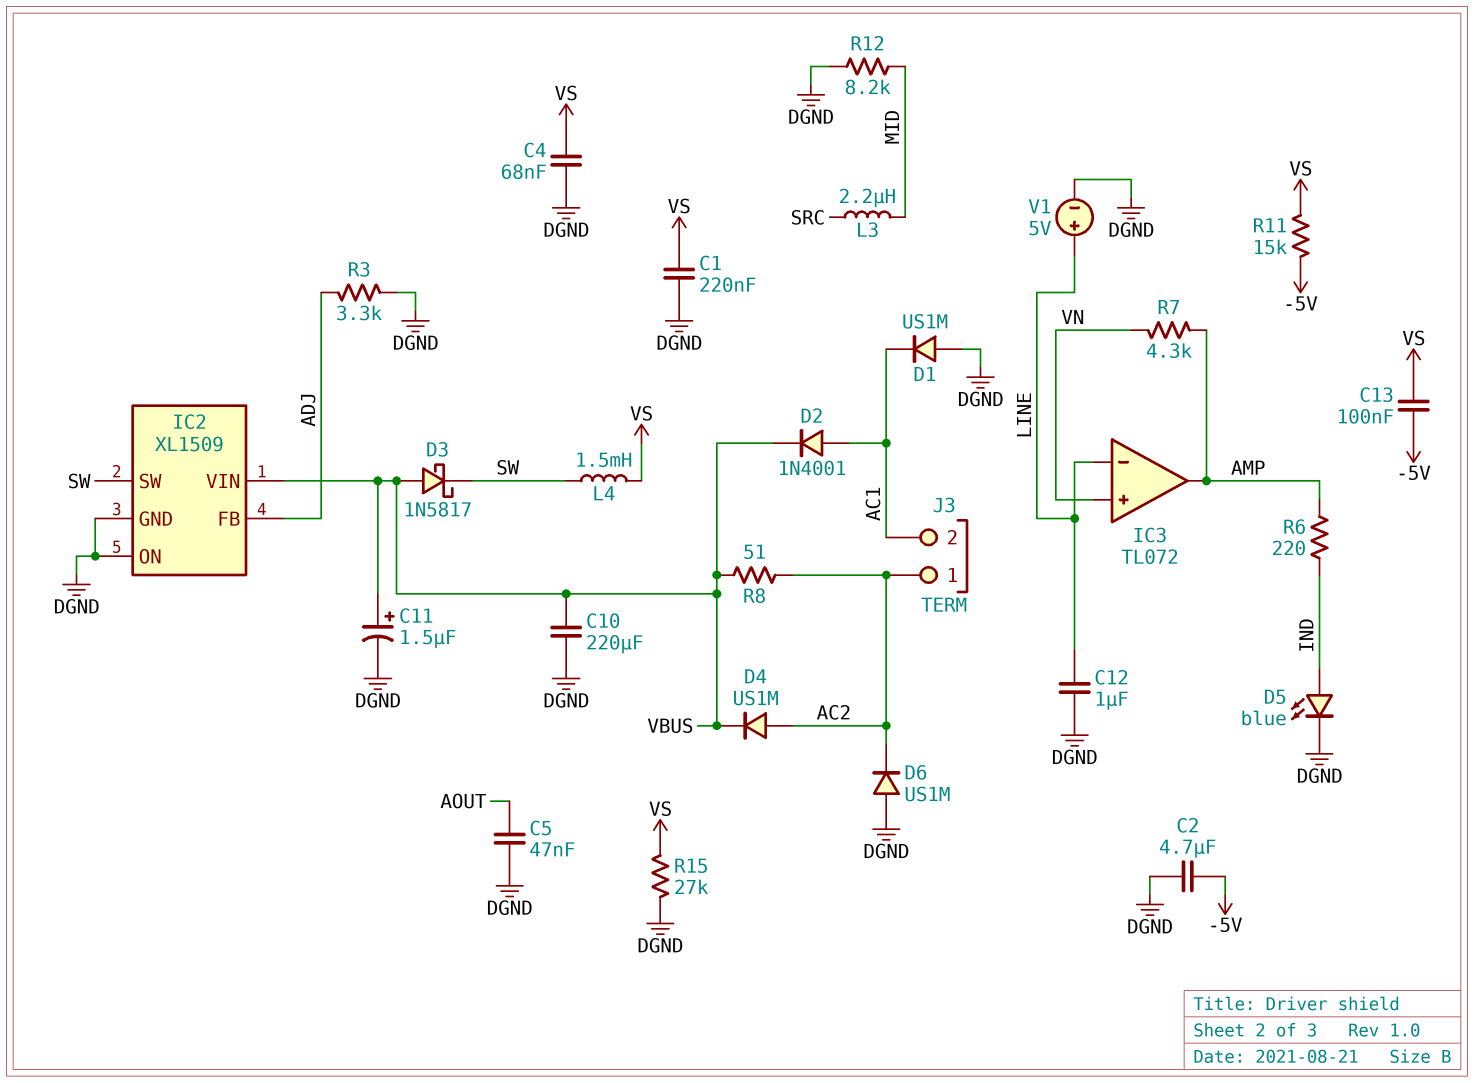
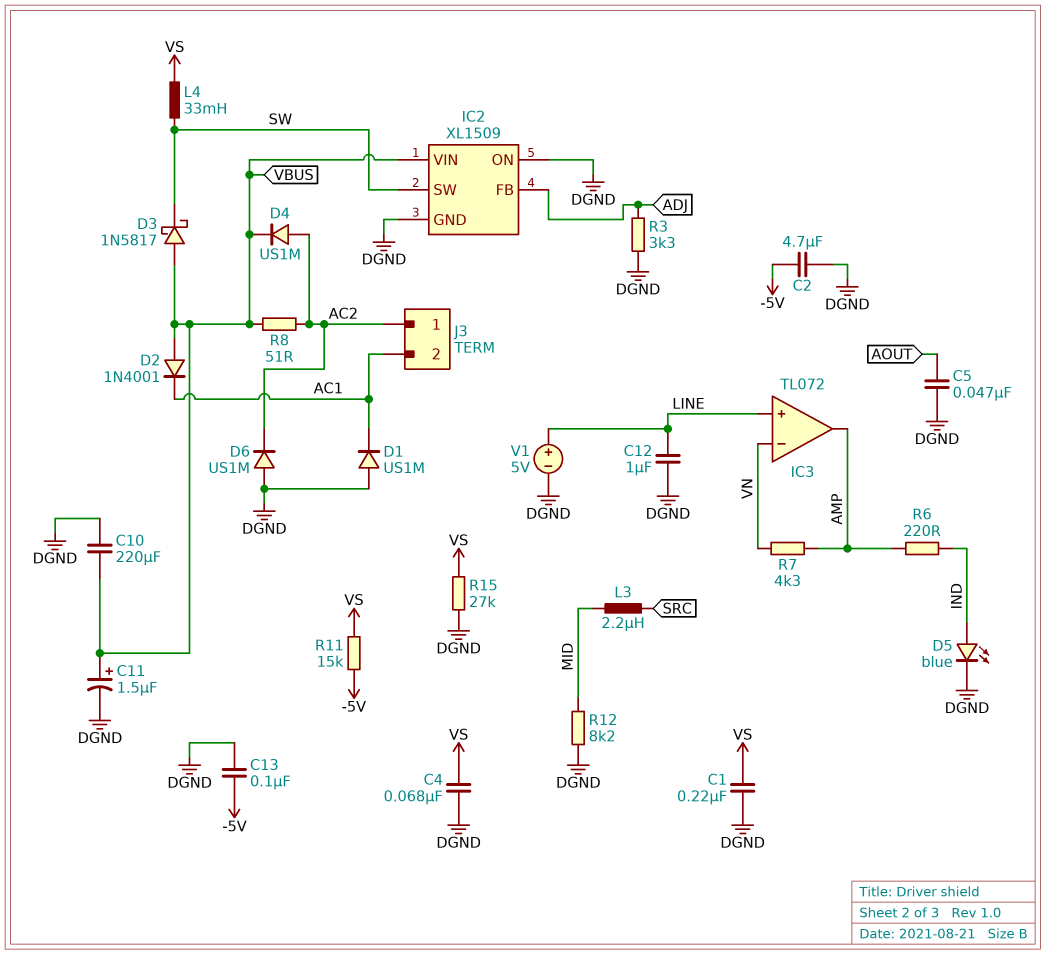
C13: 100nF (-5V, VS) -> 100nF (-5V, DGND)
D2: diode 1N4001 (A AC1, K VBUS) -> diode 1N4001 (A VBUS, K AC1)
IC3 pin in+: VN -> LINE
IC3 pin in-: LINE -> VN
L4: 1.5mH (SW, VS) -> 33mH (SW, VS)

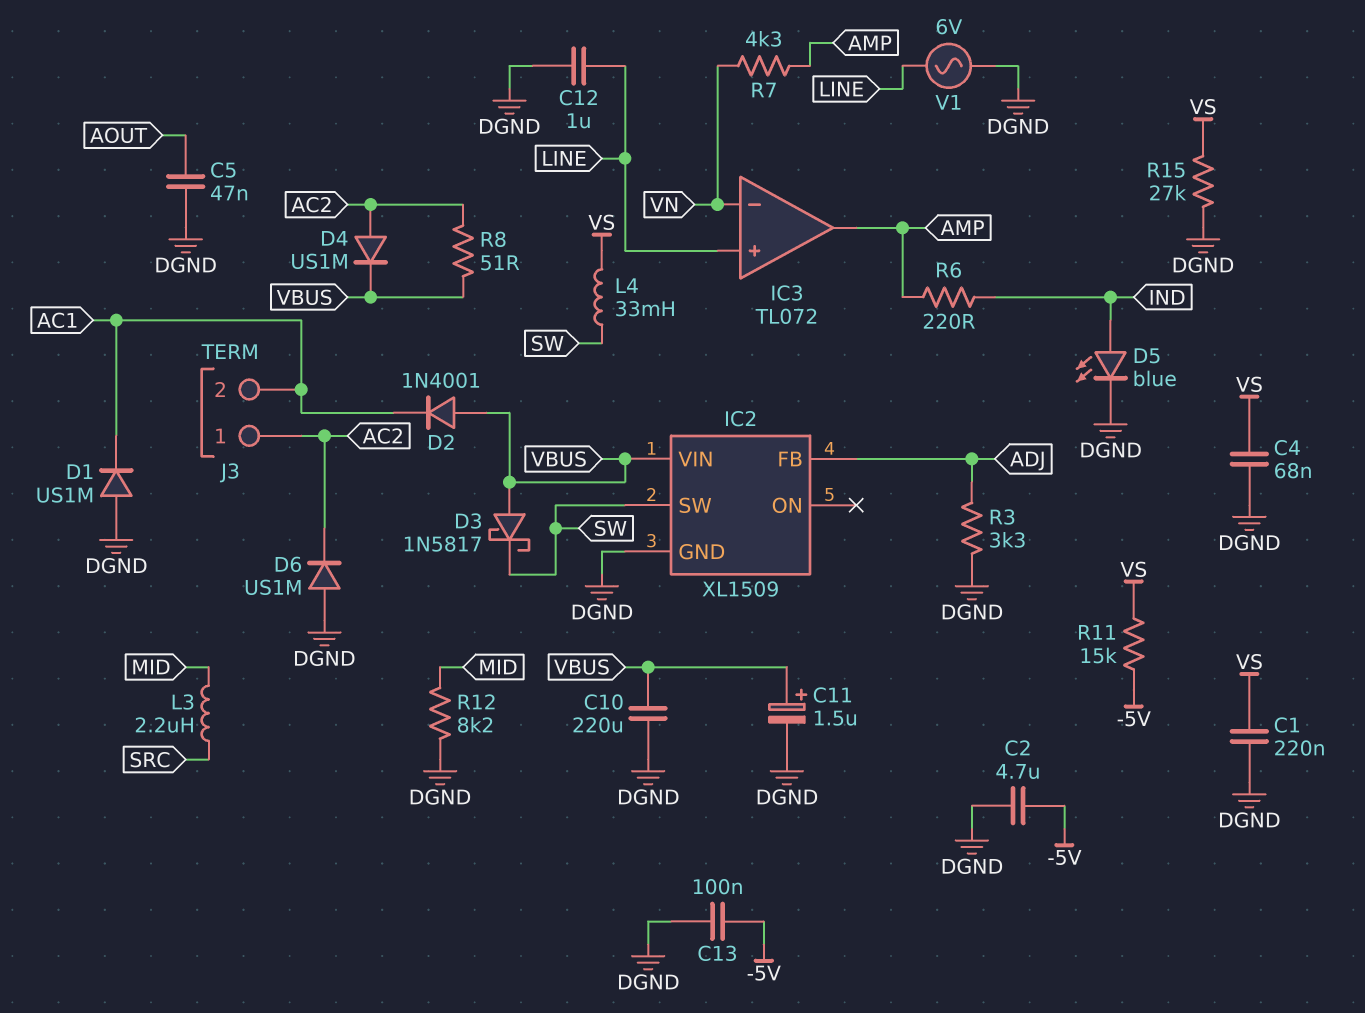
IC2 pin ON: DGND -> none
V1: 5V (plus LINE, minus DGND) -> AC 6V (DGND, LINE)

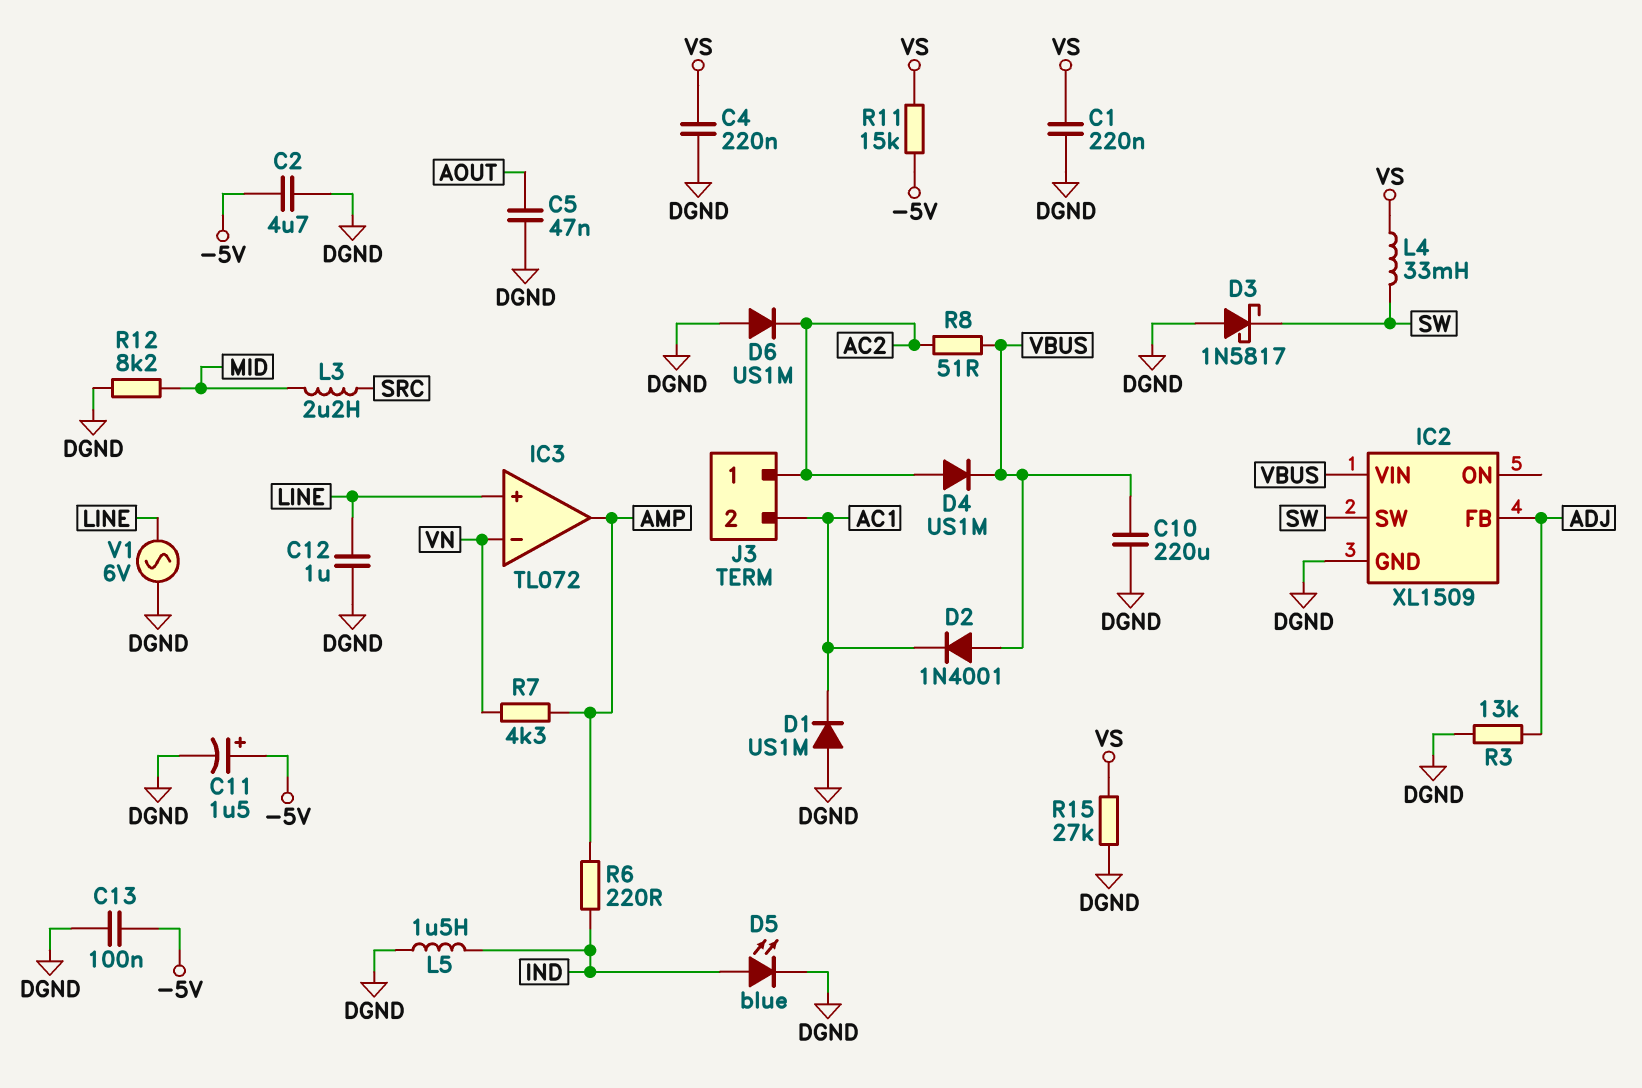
C4: 68nF (DGND, VS) -> 220nF (DGND, VS)
C11: 1.5uF (plus VBUS, minus DGND) -> 1.5uF (plus -5V, minus DGND)
D3: schottky 1N5817 (A VBUS, K SW) -> schottky 1N5817 (A DGND, K SW)
L5: none -> 1.5uH (DGND, IND)
R3: 3.3k (ADJ, DGND) -> 13k (ADJ, DGND)

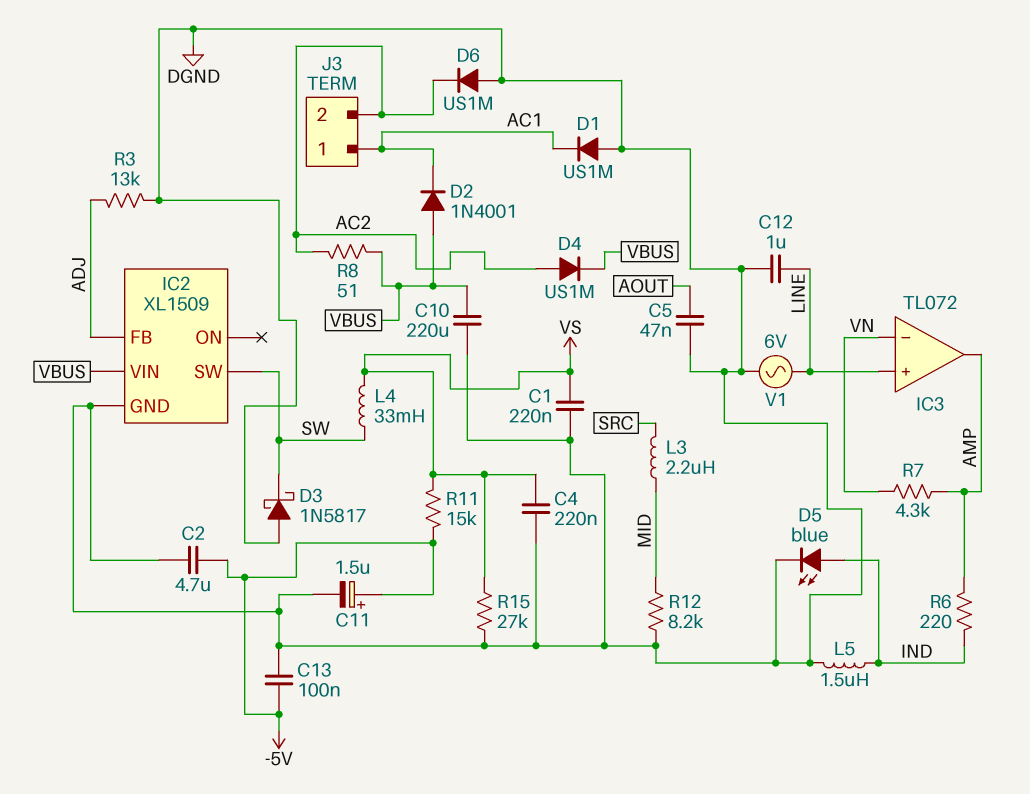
J3 pin 1: AC2 -> AC1
J3 pin 2: AC1 -> AC2

